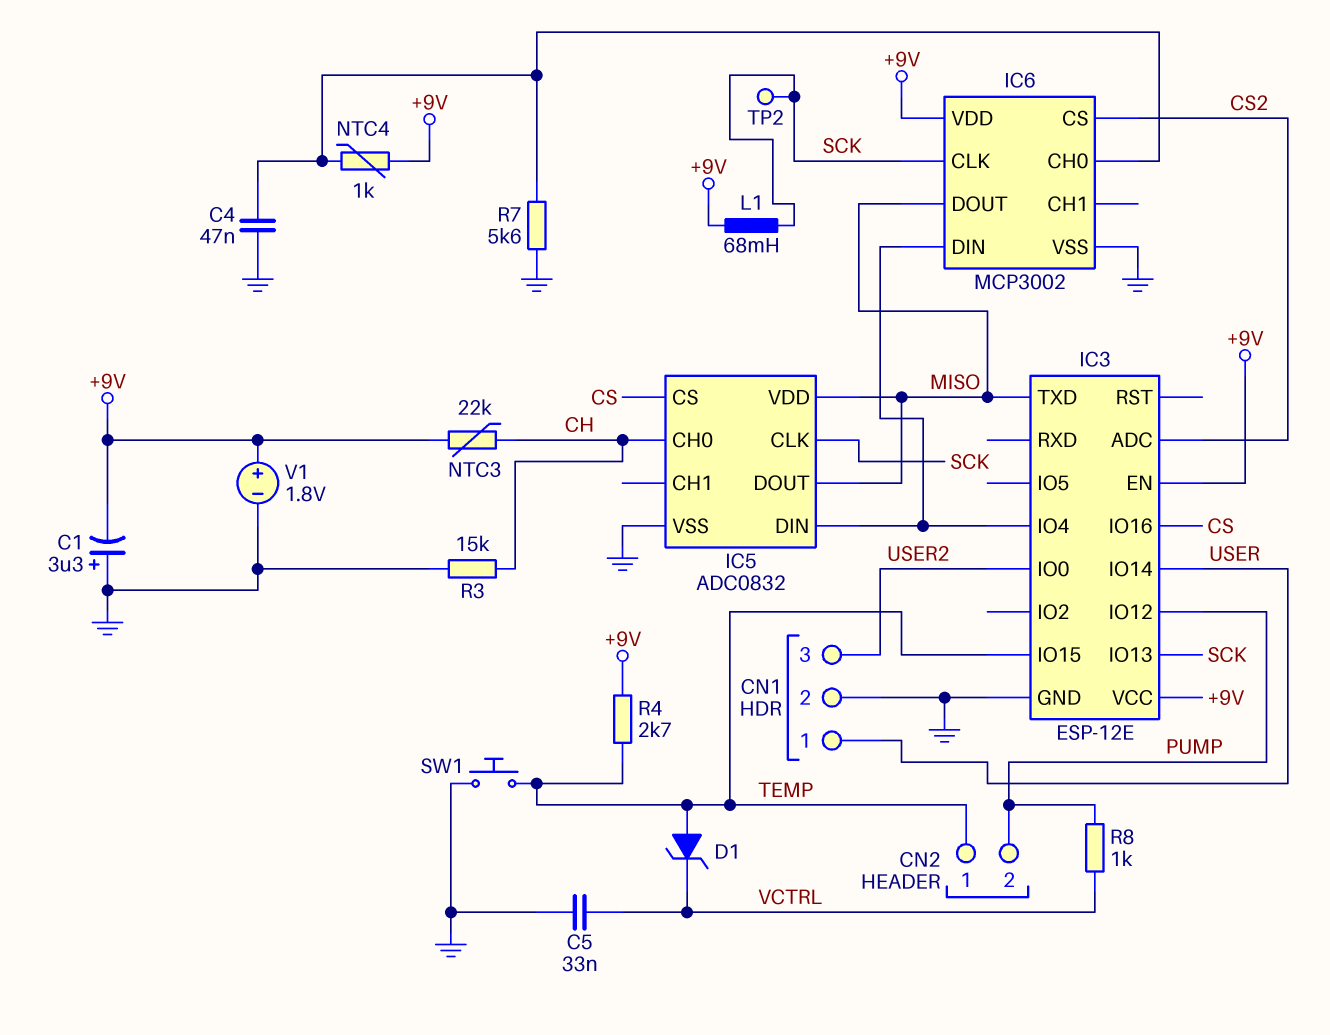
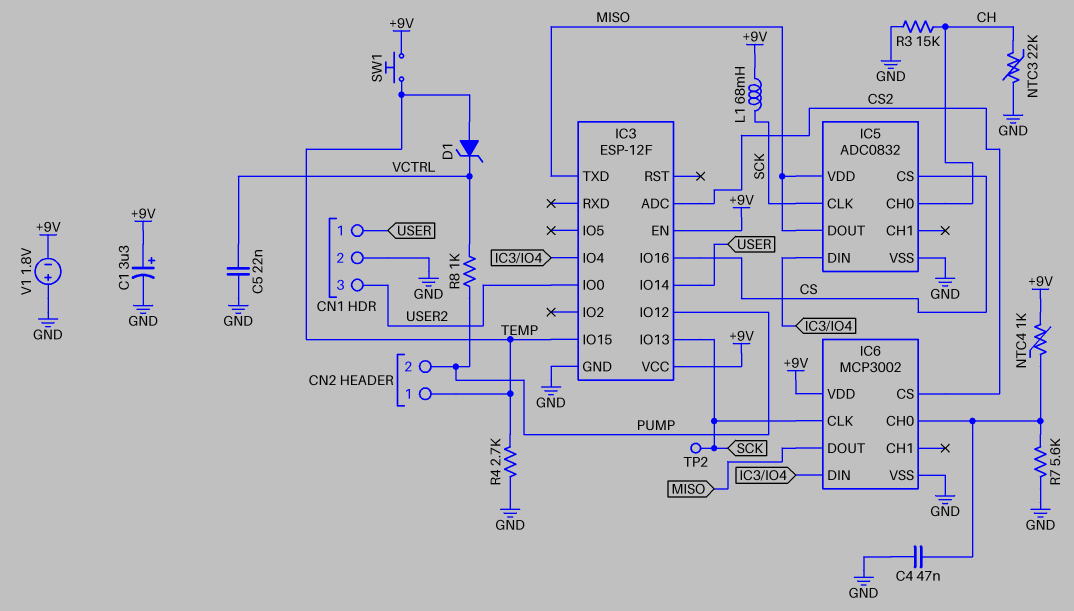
C1: 3.3uF (plus GND, minus +9V) -> 3.3uF (plus +9V, minus GND)
C5: 33nF (GND, VCTRL) -> 22nF (GND, VCTRL)
IC3: ESP-12E -> ESP-12F
NTC3: 22k (+9V, CH) -> 22k (CH, GND)
R4: 2.7k (+9V, TEMP) -> 2.7k (GND, TEMP)
SW1: button (GND, TEMP) -> button (+9V, TEMP)
V1: 1.8V (plus +9V, minus GND) -> 1.8V (plus GND, minus +9V)

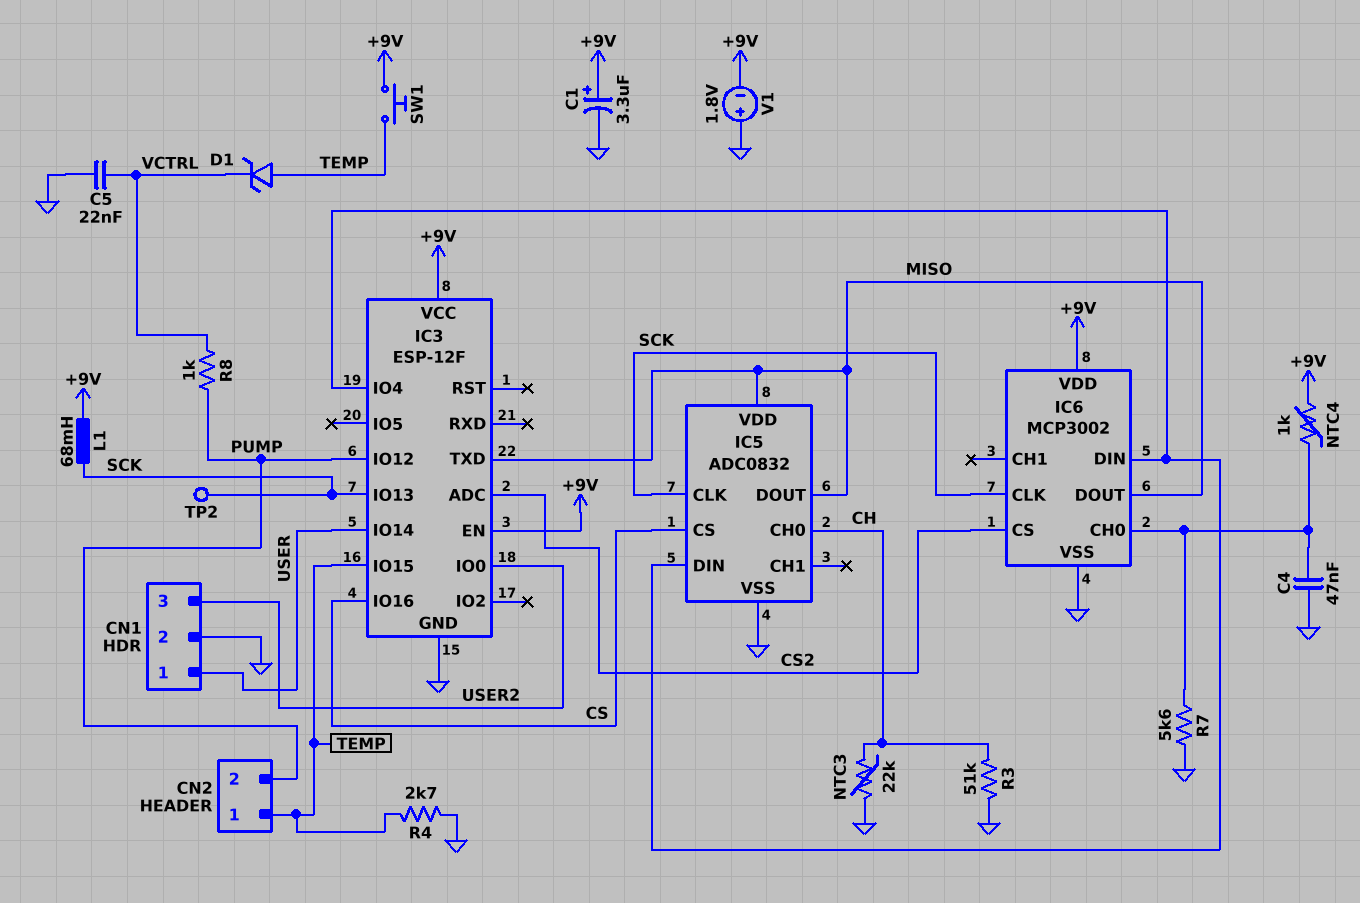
R3: 15k (CH, GND) -> 51k (CH, GND)

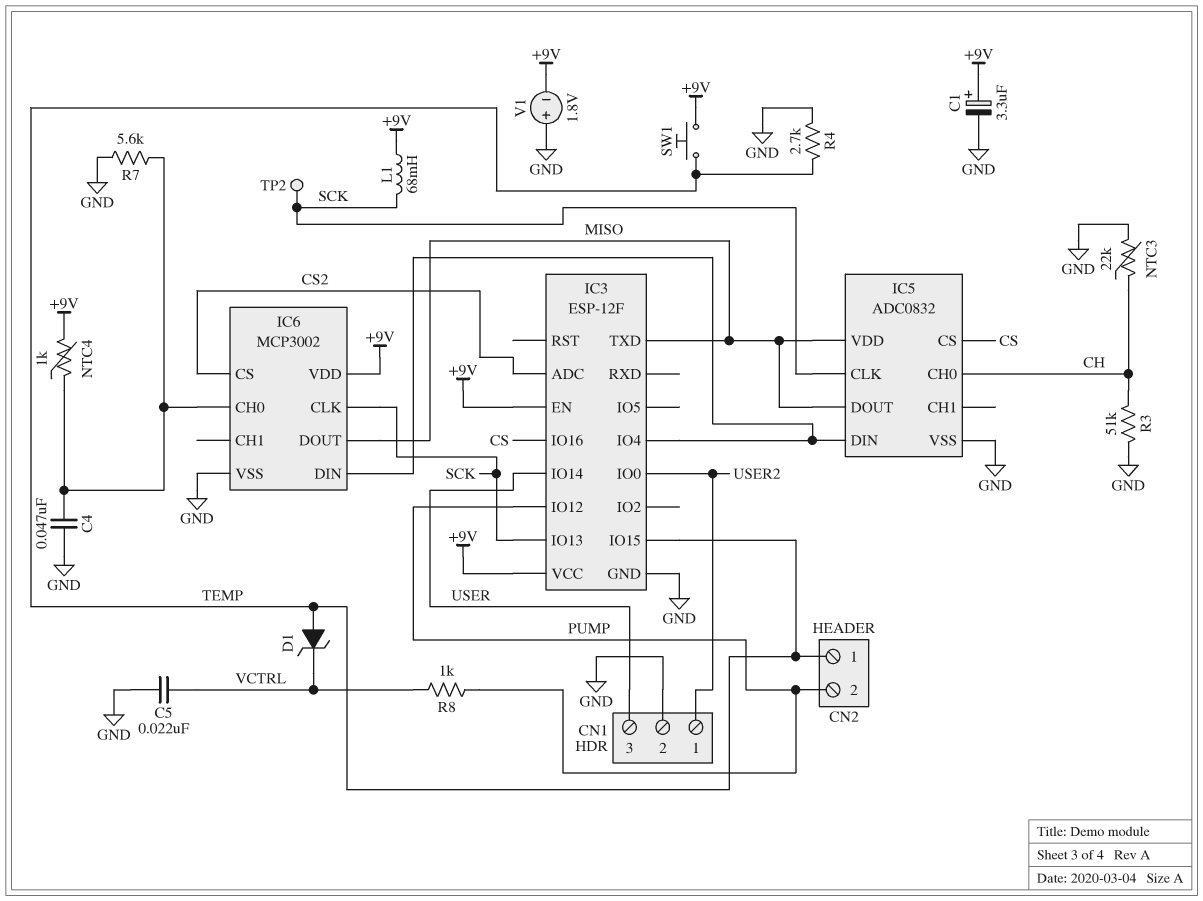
CN1 pin 1: USER -> USER2
CN1 pin 3: USER2 -> USER

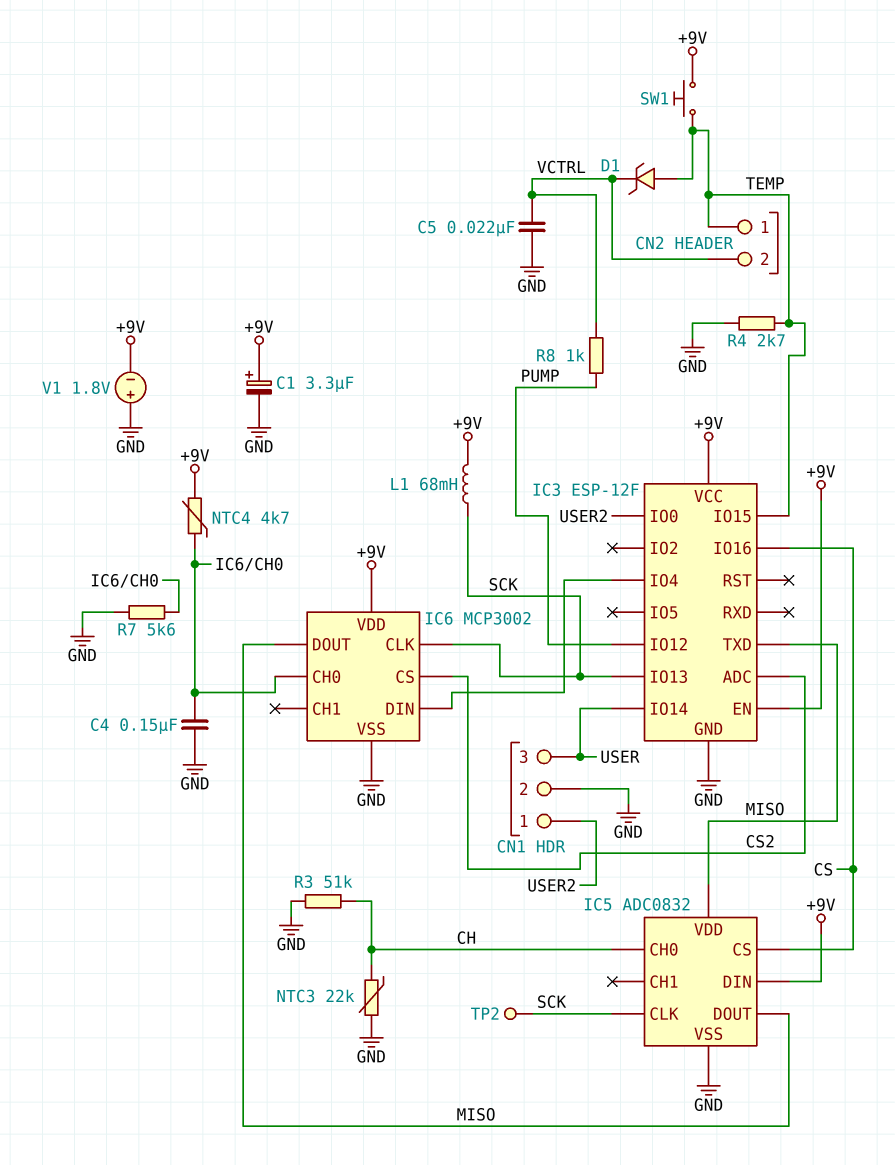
C4: 47nF (GND, IC6/CH0) -> 150nF (GND, IC6/CH0)
CN2 pin 2: PUMP -> VCTRL
IC5 pin DIN: IC3/IO4 -> +9V
NTC4: 1k (+9V, IC6/CH0) -> 4.7k (+9V, IC6/CH0)

